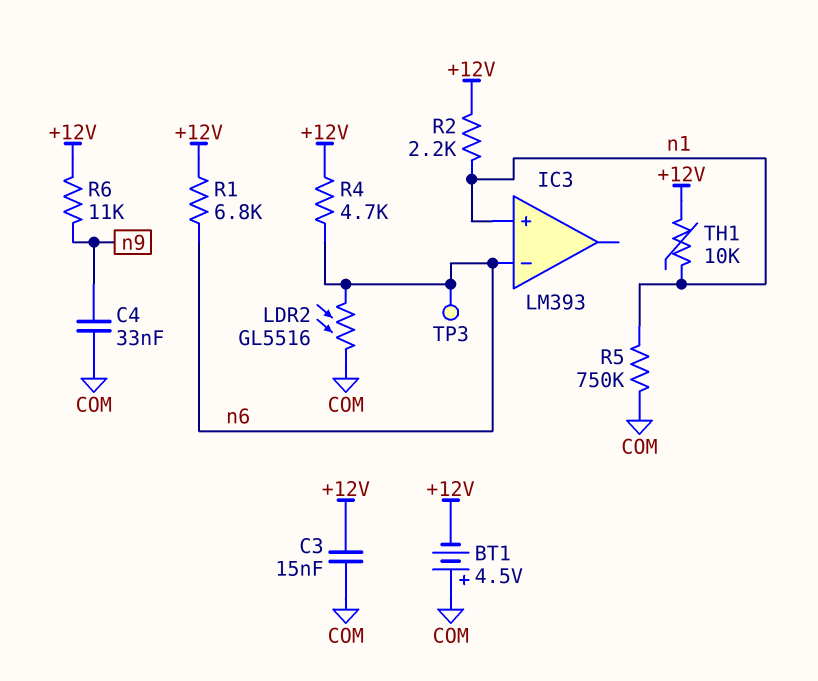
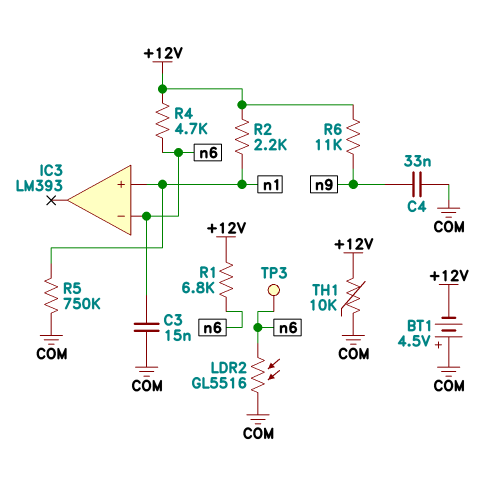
C3: 15nF (+12V, COM) -> 15nF (COM, n6)
TH1: 10k (+12V, n1) -> 10k (+12V, COM)

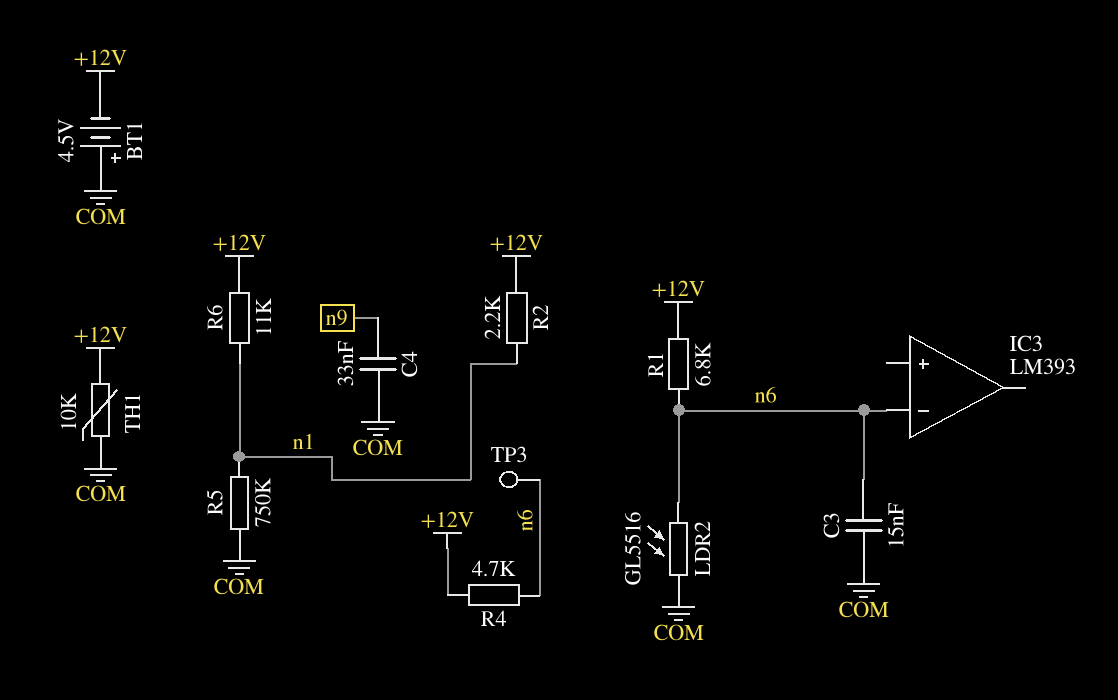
IC3 pin in+: n1 -> none
R6: 11k (+12V, n9) -> 11k (+12V, n1)

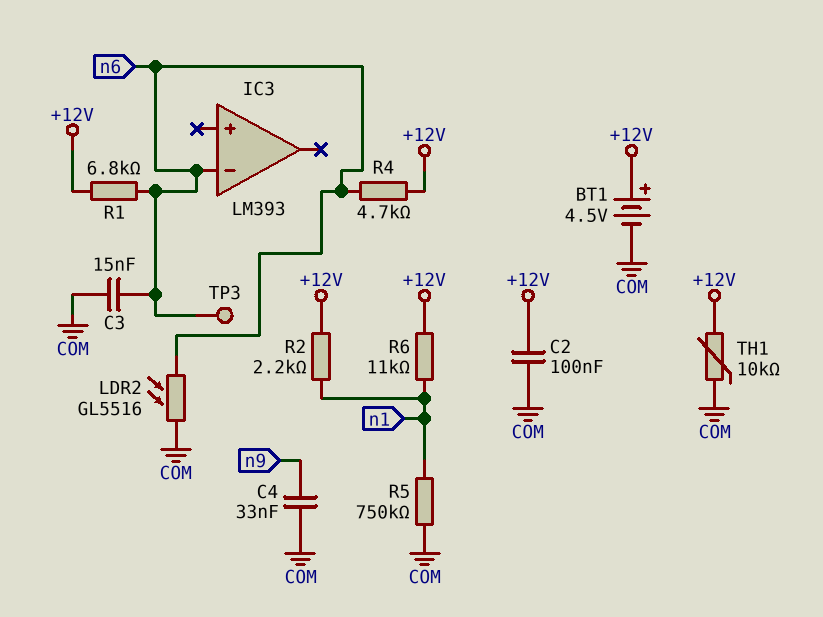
BT1: 4.5V (plus COM, minus +12V) -> 4.5V (plus +12V, minus COM)
C2: none -> 100nF (+12V, COM)

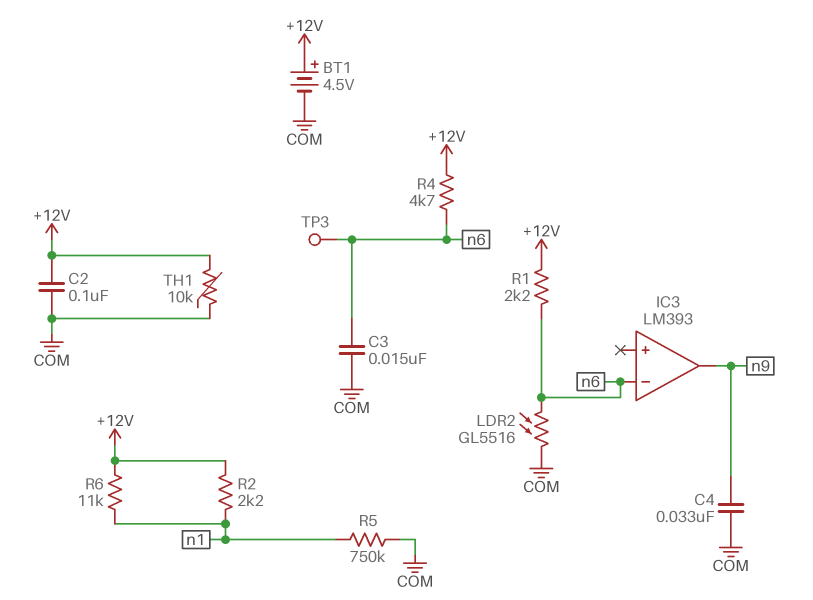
IC3 pin out: none -> n9
R1: 6.8k (+12V, n6) -> 2.2k (+12V, n6)

